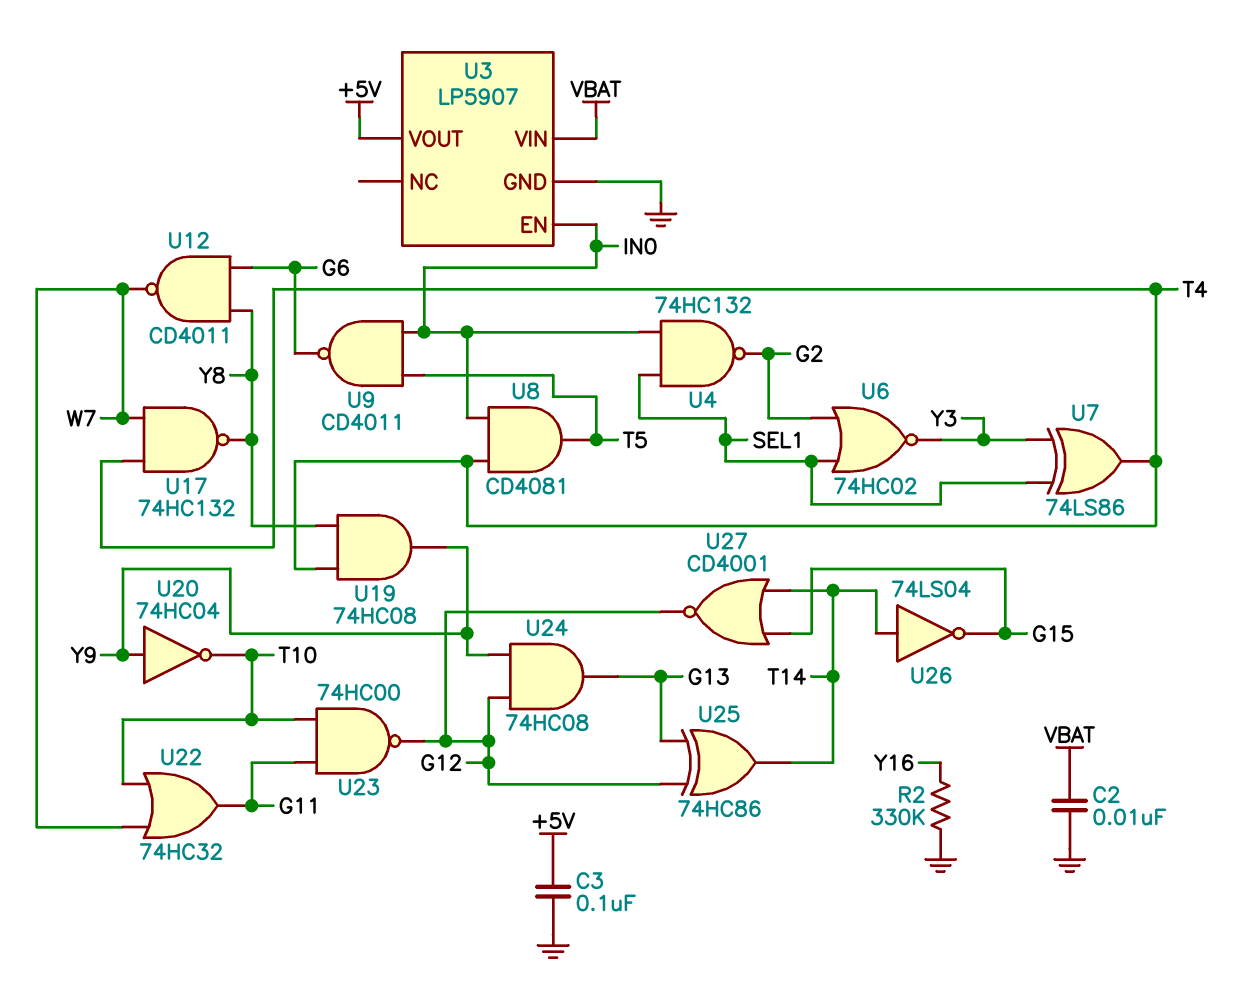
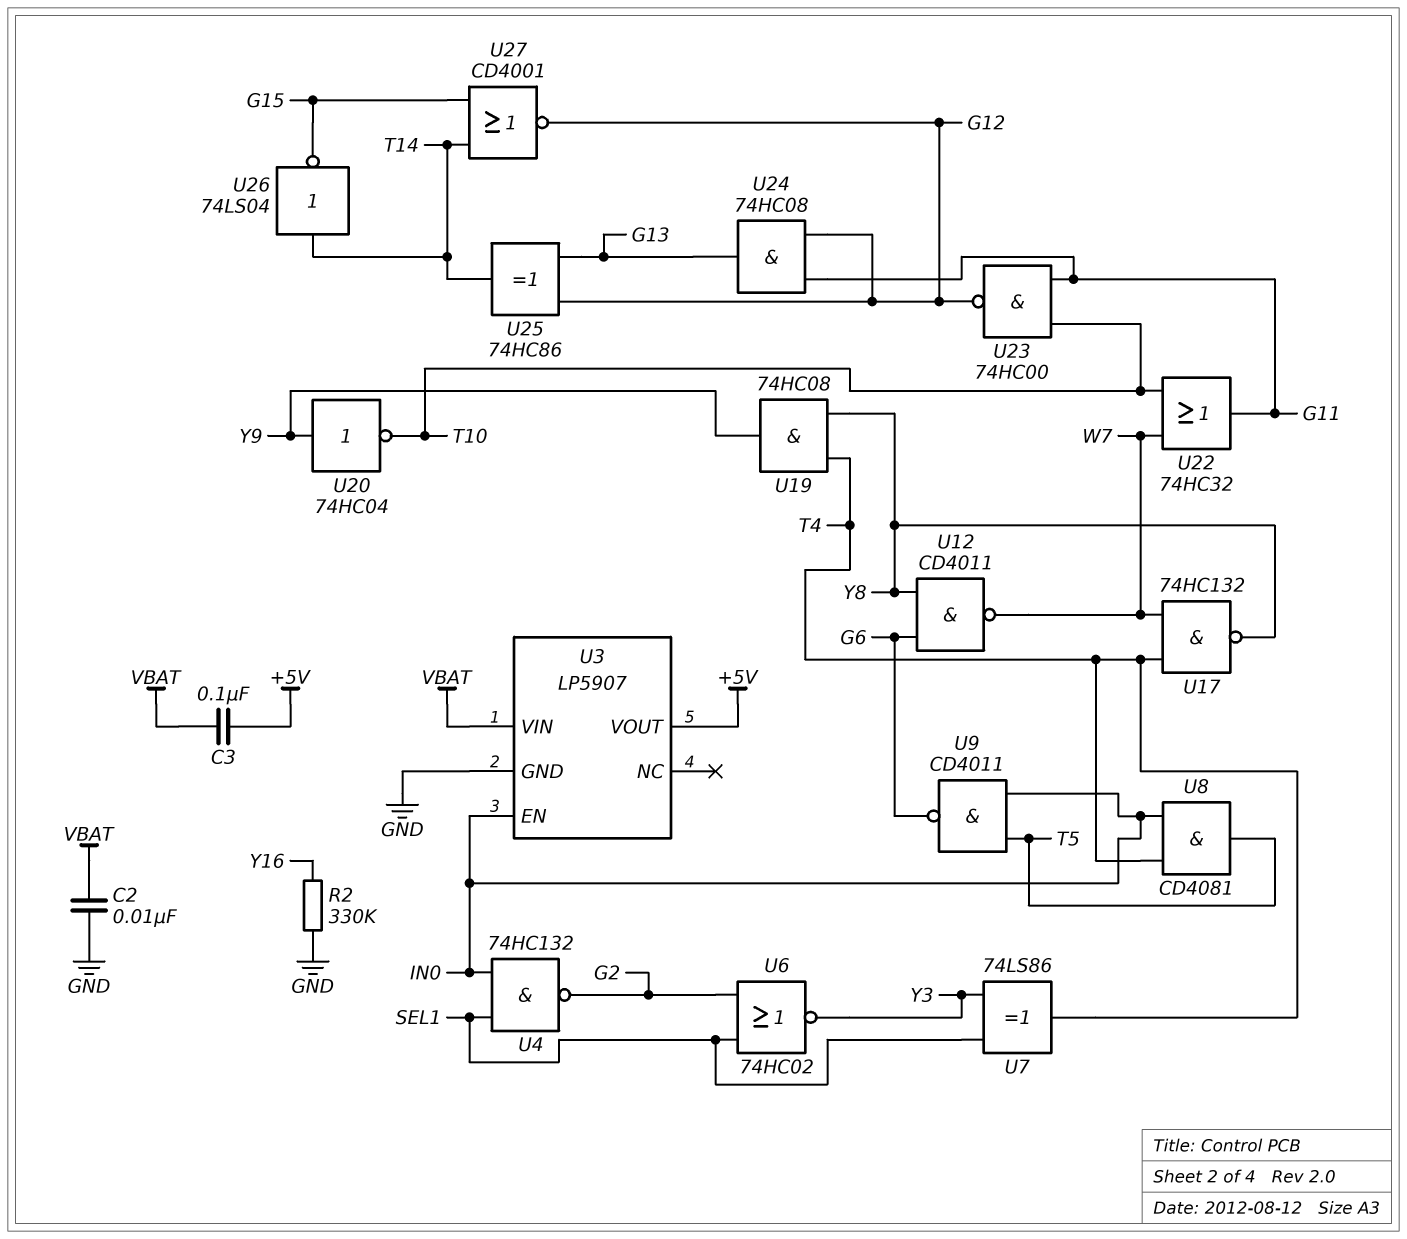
C3: 100nF (+5V, GND) -> 100nF (+5V, VBAT)
U24: AND 74HC08 (in G12, in Y9, out G13) -> AND 74HC08 (in G11, in G12, out G13)

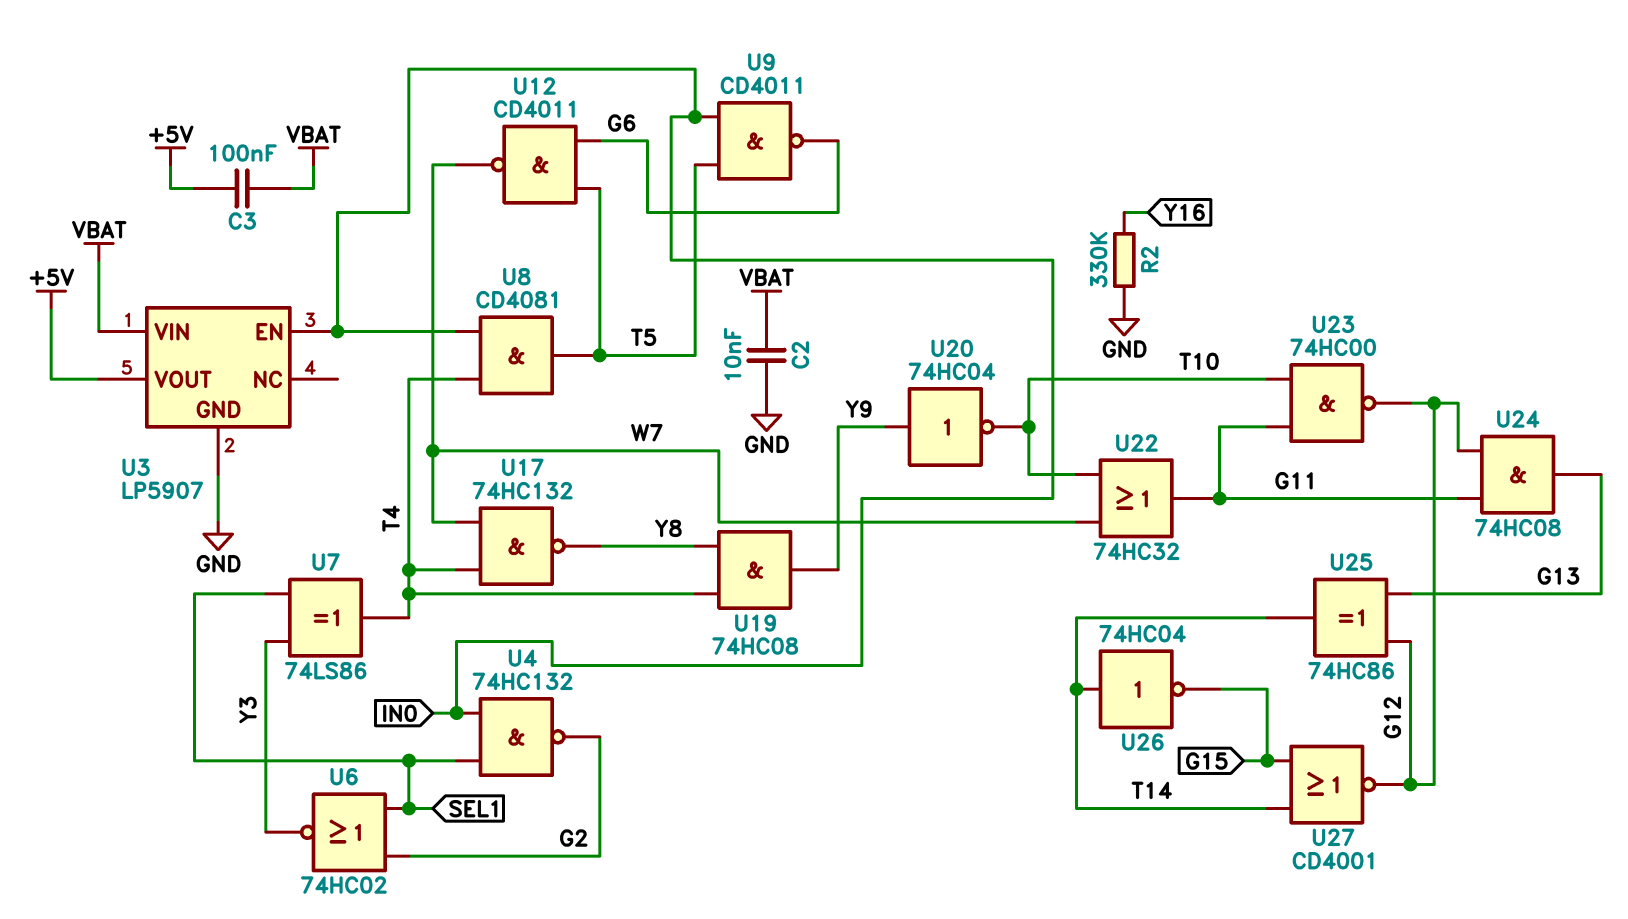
U12: NAND CD4011 (in G6, in Y8, out W7) -> NAND CD4011 (in G6, in T5, out W7)
U26: NOT 74LS04 (in T14, out G15) -> NOT 74HC04 (in T14, out G15)

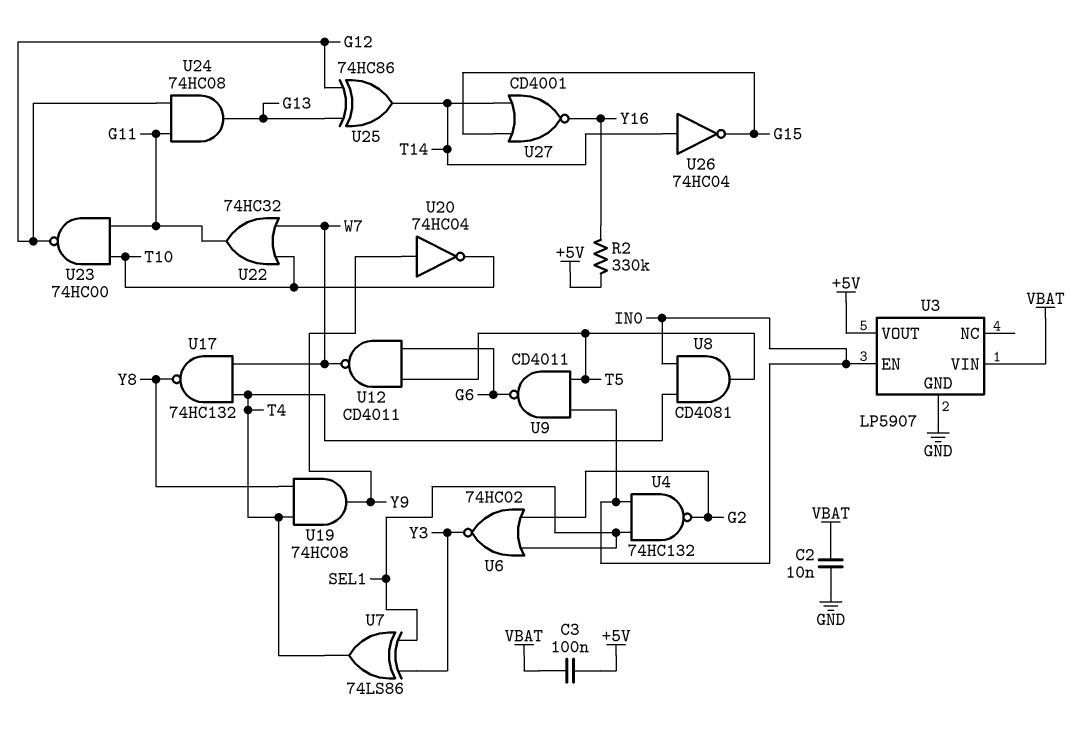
R2: 330k (GND, Y16) -> 330k (+5V, Y16)
U27: NOR CD4001 (in G15, in T14, out G12) -> NOR CD4001 (in G15, in T14, out Y16)

